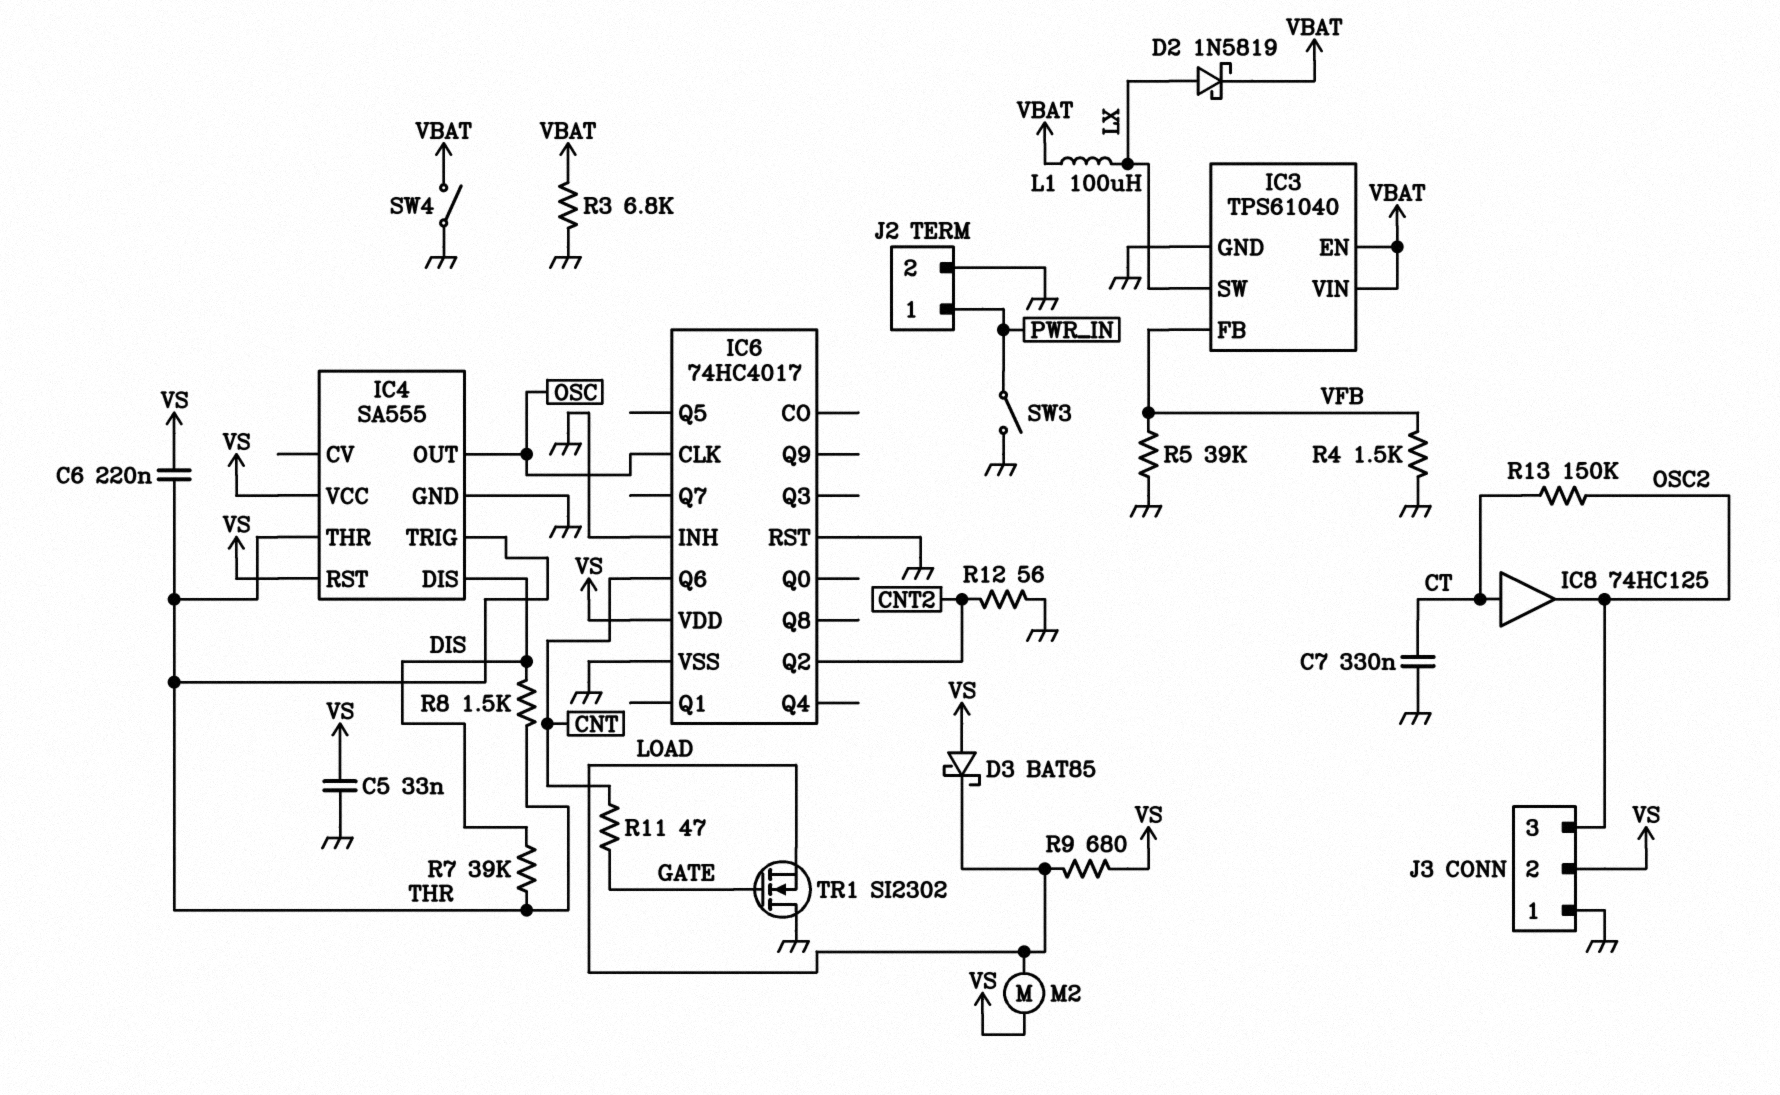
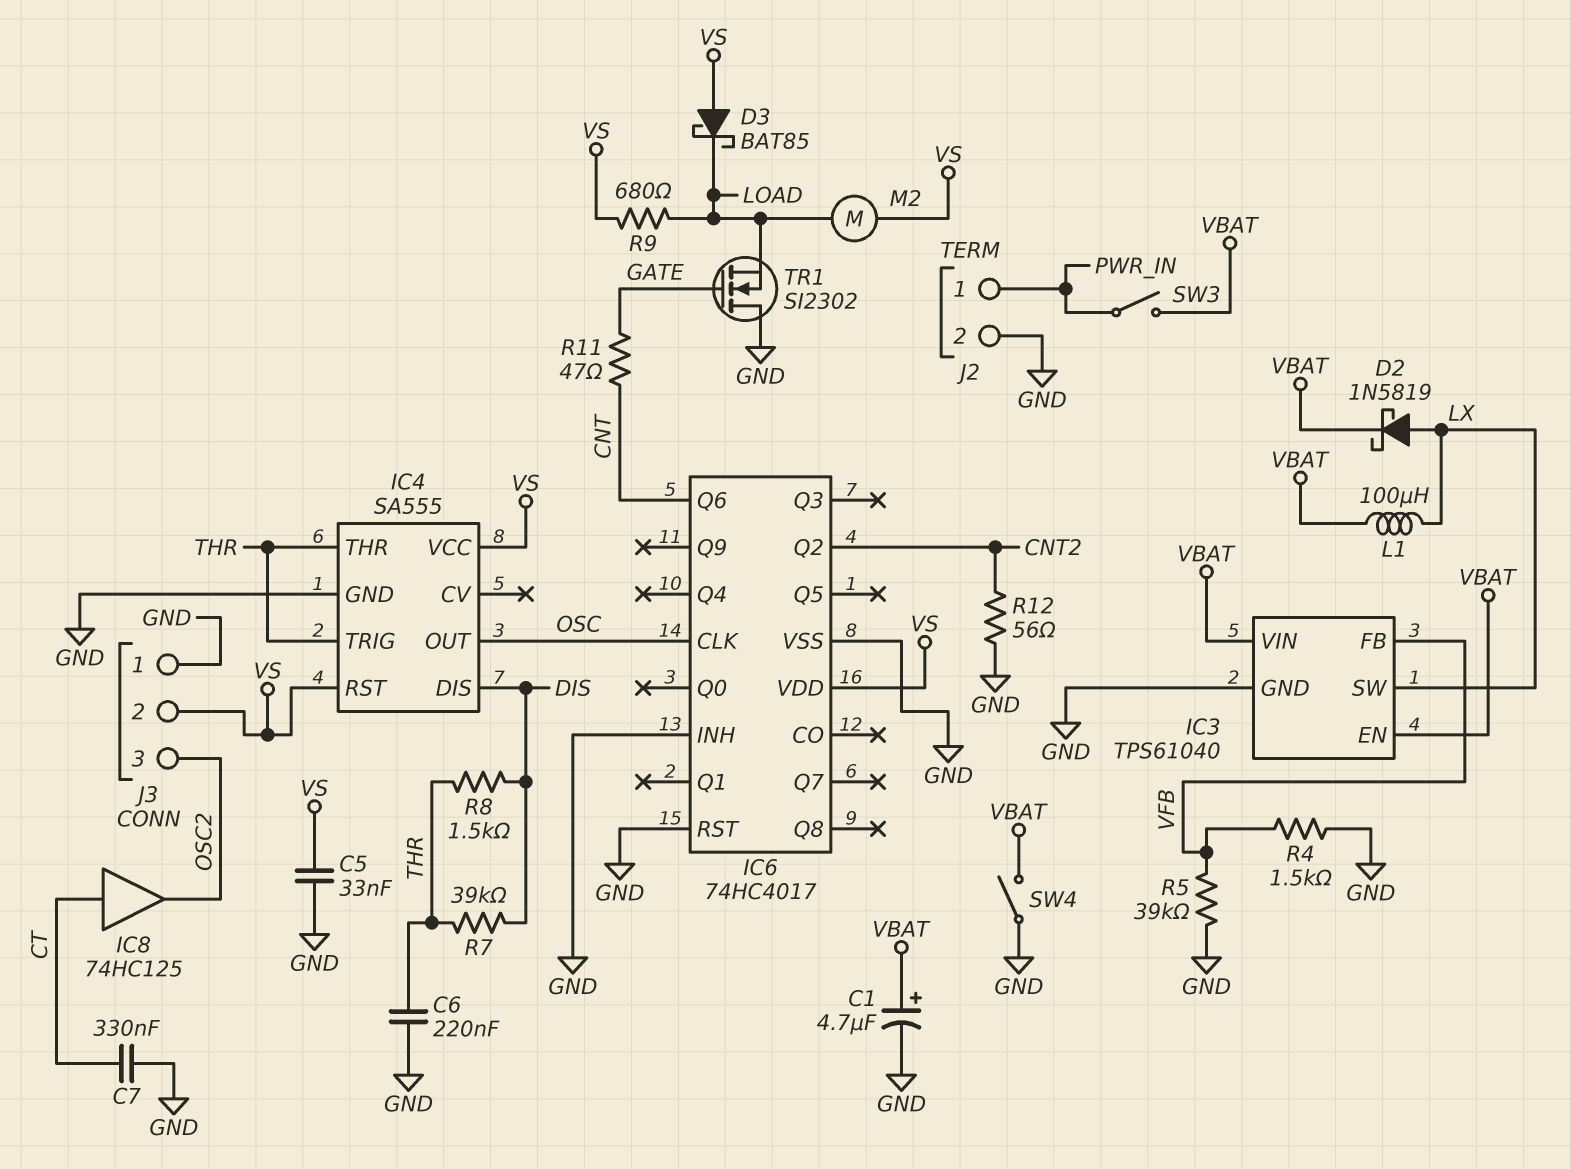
C1: none -> 4.7uF (plus VBAT, minus GND)
C6: 220nF (THR, VS) -> 220nF (GND, THR)
R3: 6.8k (GND, VBAT) -> none
R13: 150k (CT, OSC2) -> none
SW3: switch (GND, PWR_IN) -> switch (PWR_IN, VBAT)

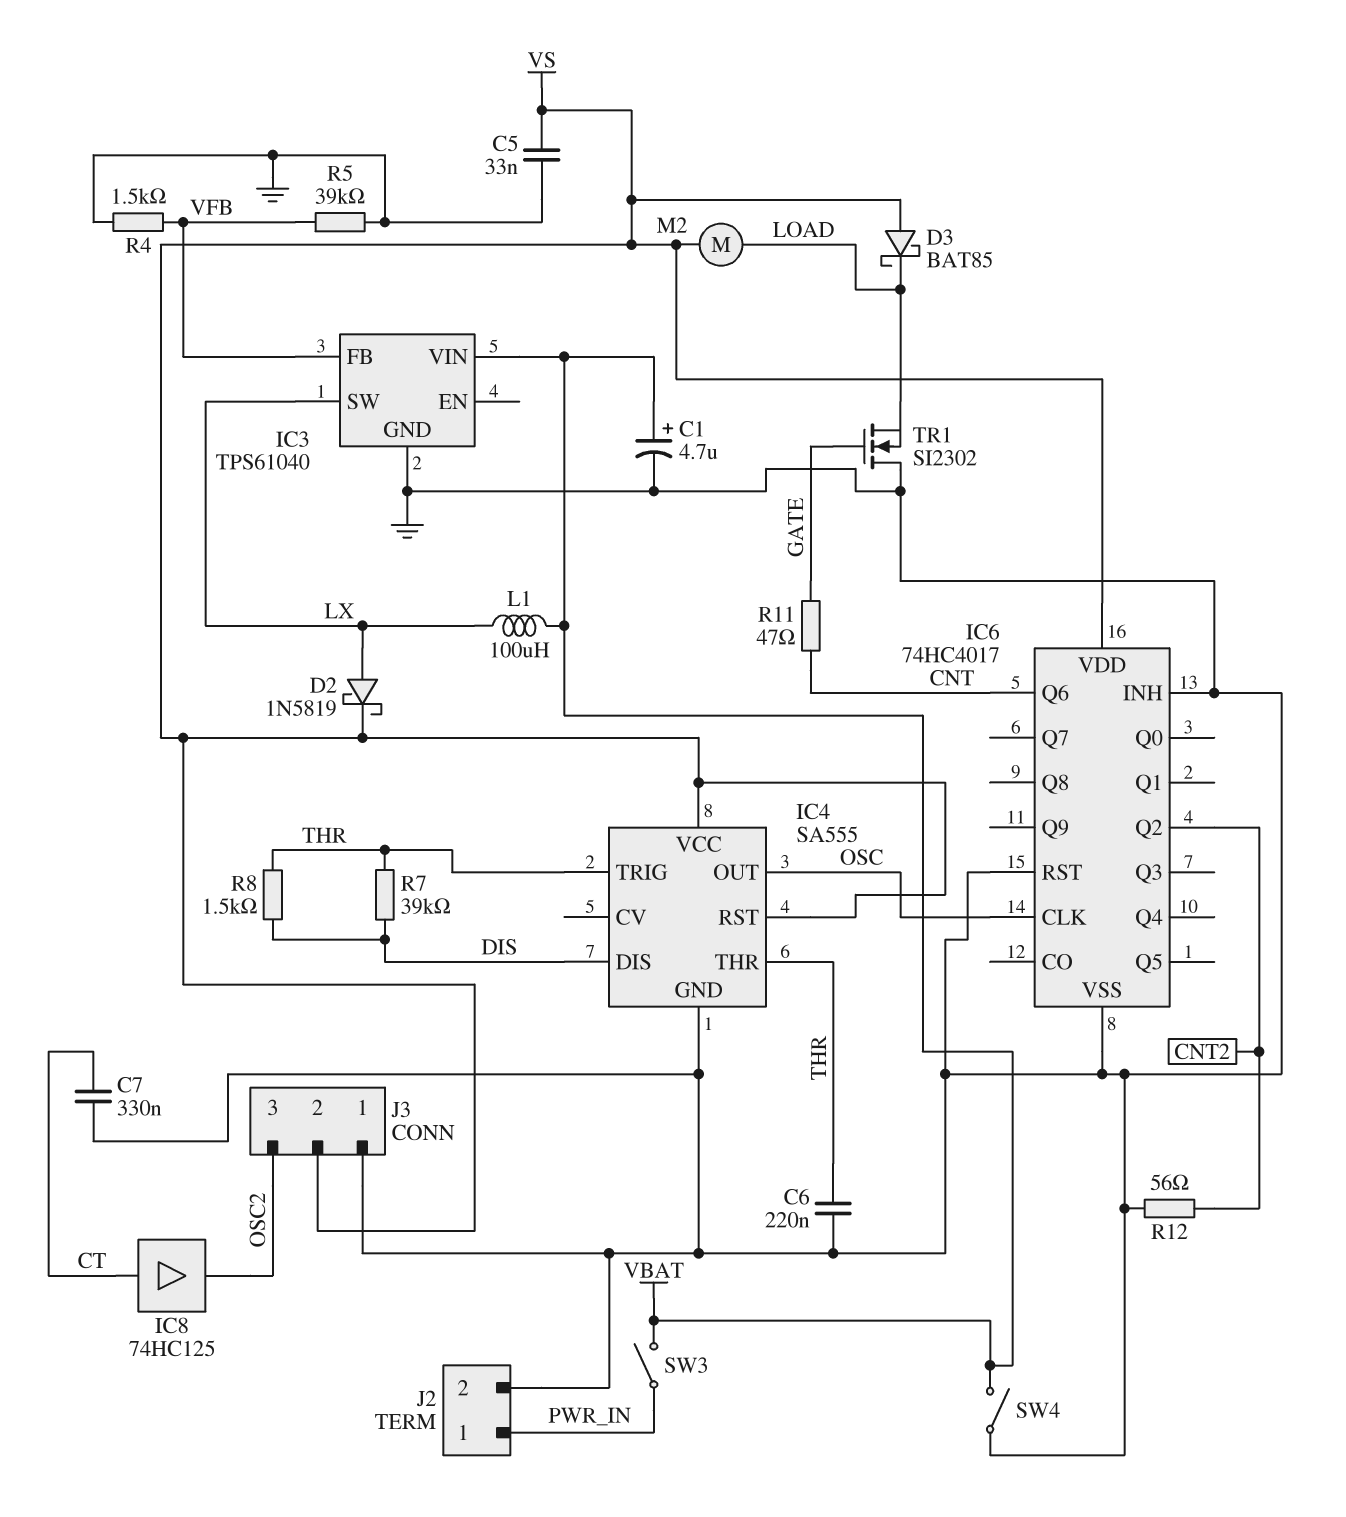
D2: schottky 1N5819 (A LX, K VBAT) -> schottky 1N5819 (A LX, K VS)
IC3 pin EN: VBAT -> none
R9: 680 (LOAD, VS) -> none

